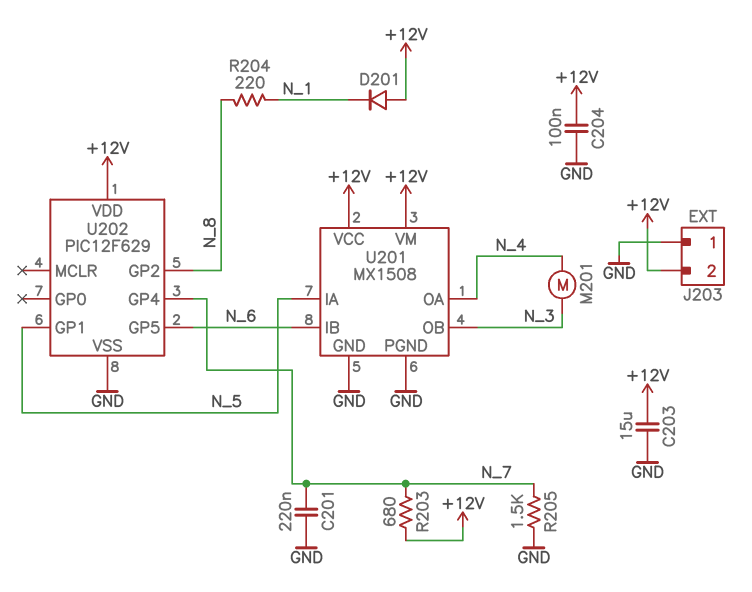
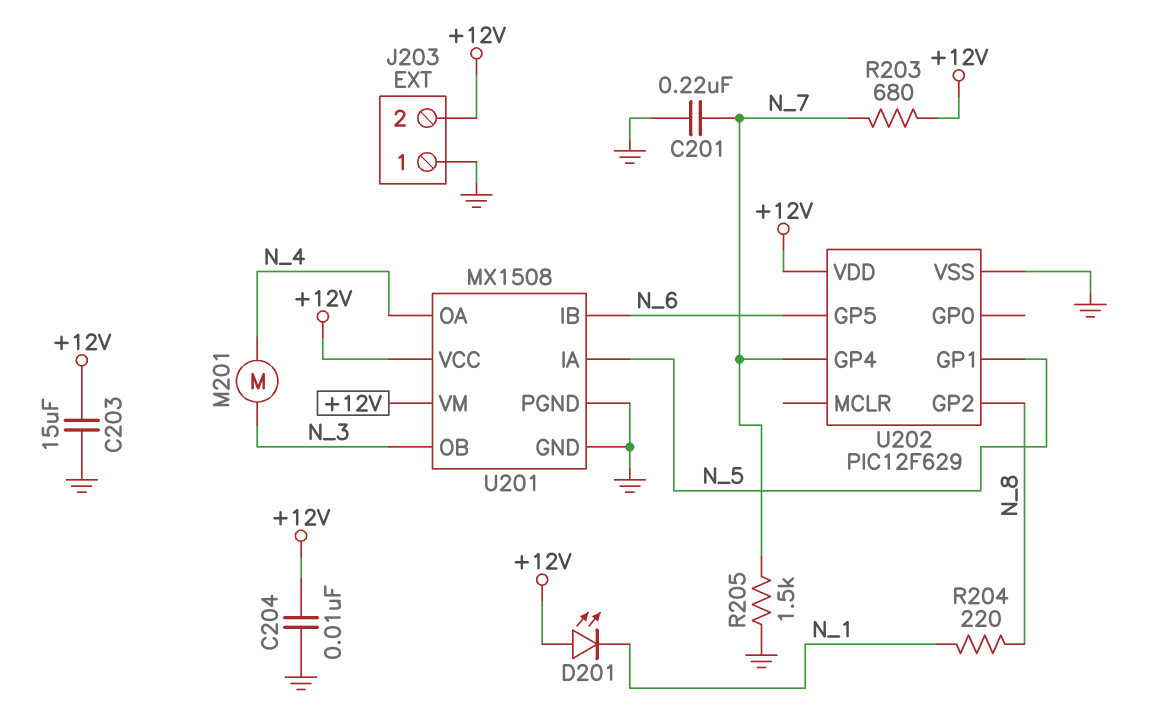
C204: 100nF (+12V, GND) -> 10nF (+12V, GND)
D201: diode (A +12V, K N_1) -> LED (A +12V, K N_1)

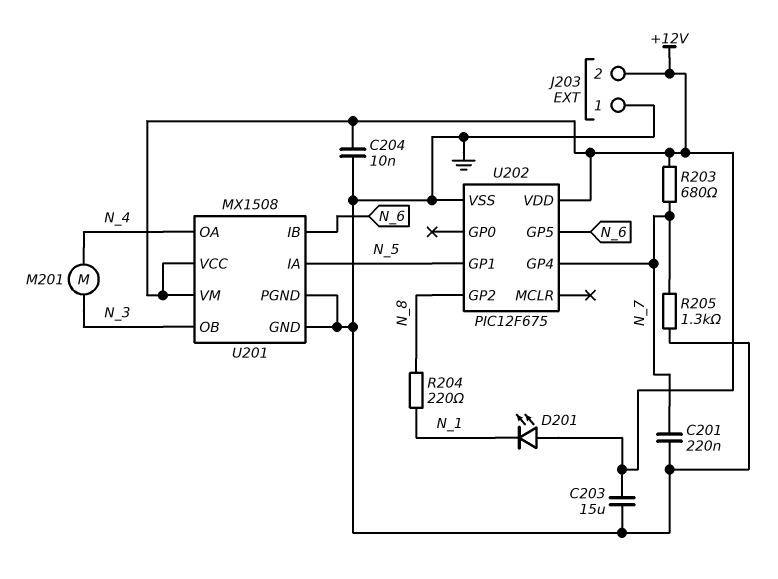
R205: 1.5k (GND, N_7) -> 1.3k (GND, N_7)
U202: PIC12F629 -> PIC12F675

